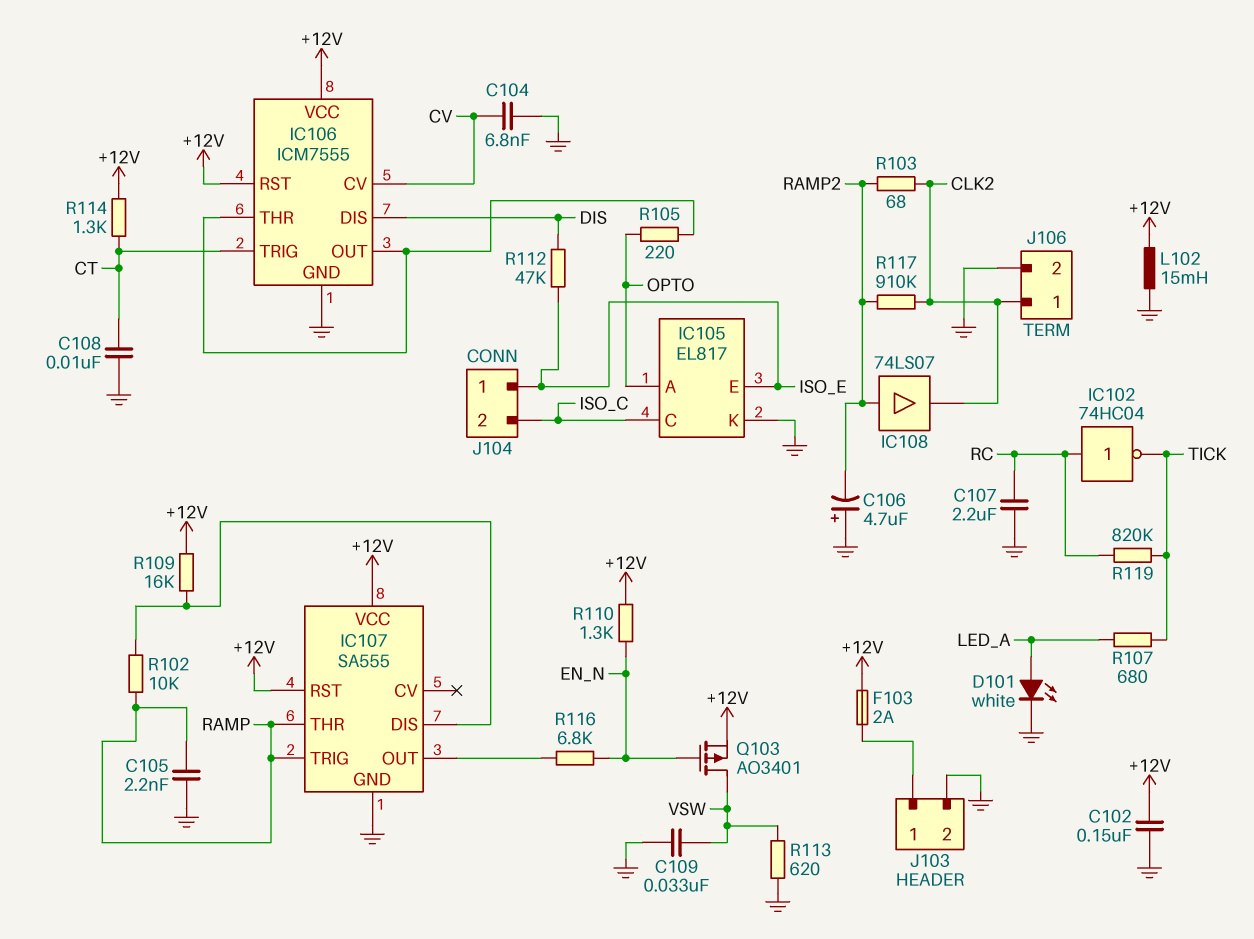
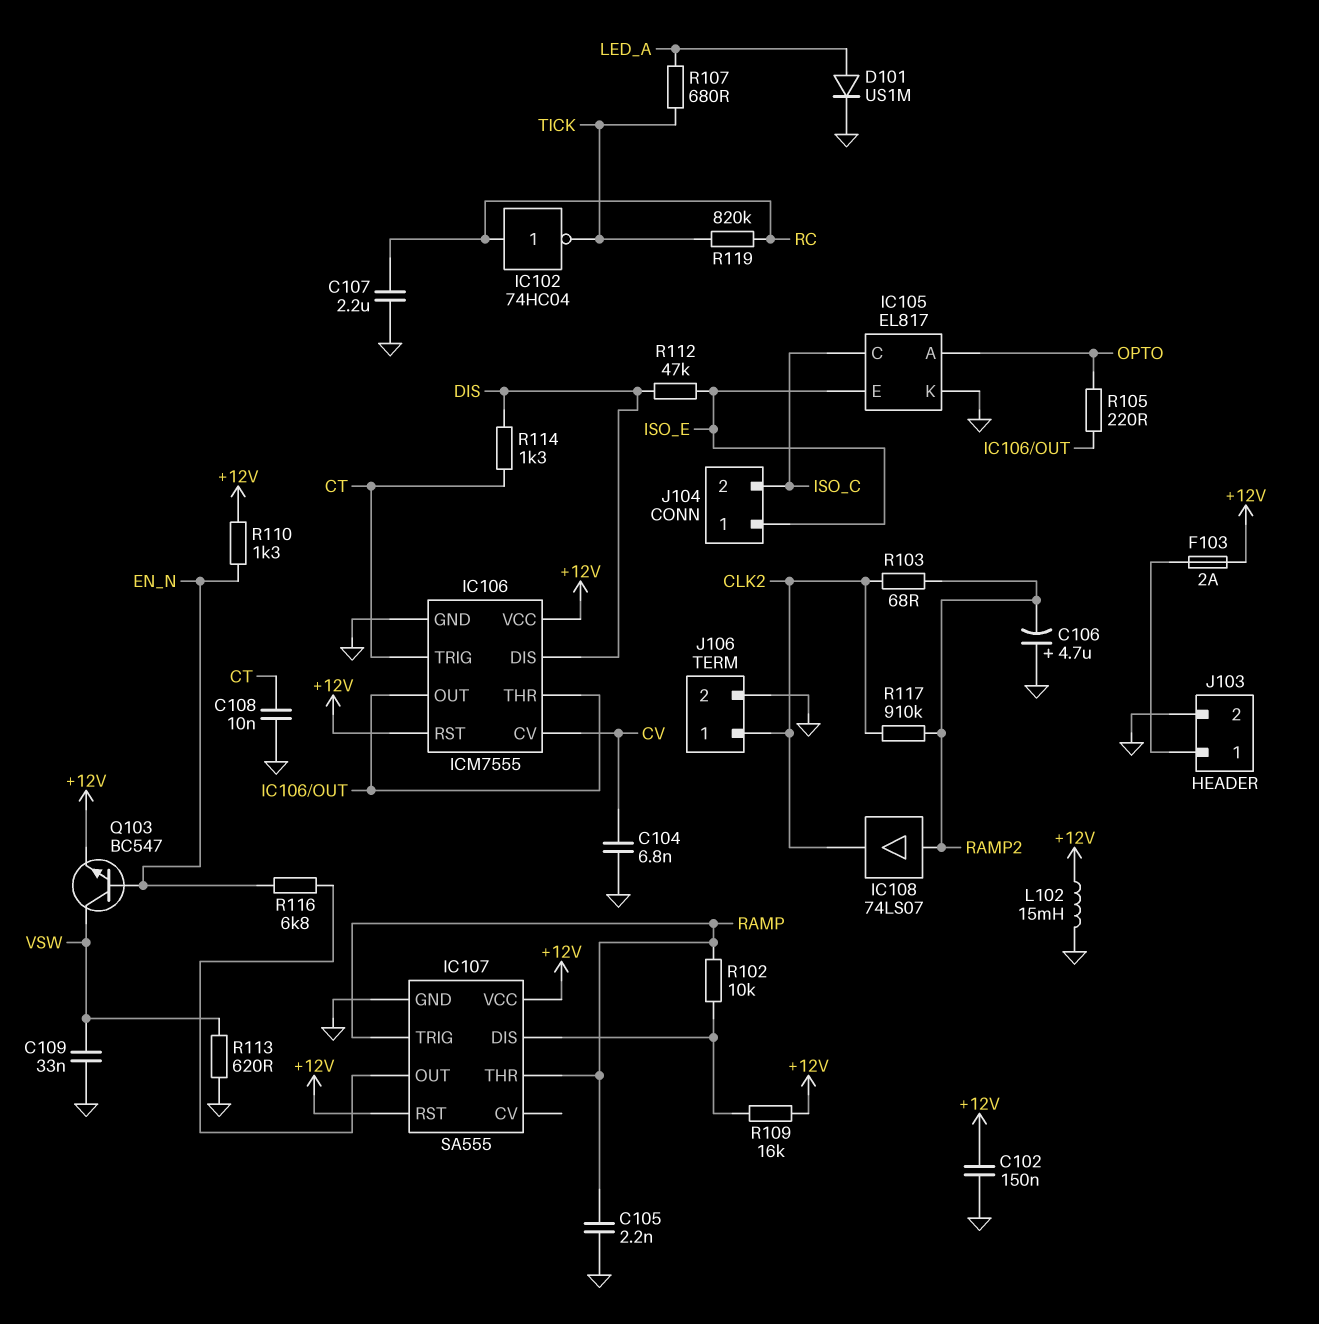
D101: LED white (A LED_A, K GND) -> diode US1M (A LED_A, K GND)
Q103: PMOS AO3401 (G EN_N, D VSW, S +12V) -> NPN BC547 (B EN_N, C VSW, E +12V)
R114: 1.3k (+12V, CT) -> 1.3k (CT, DIS)

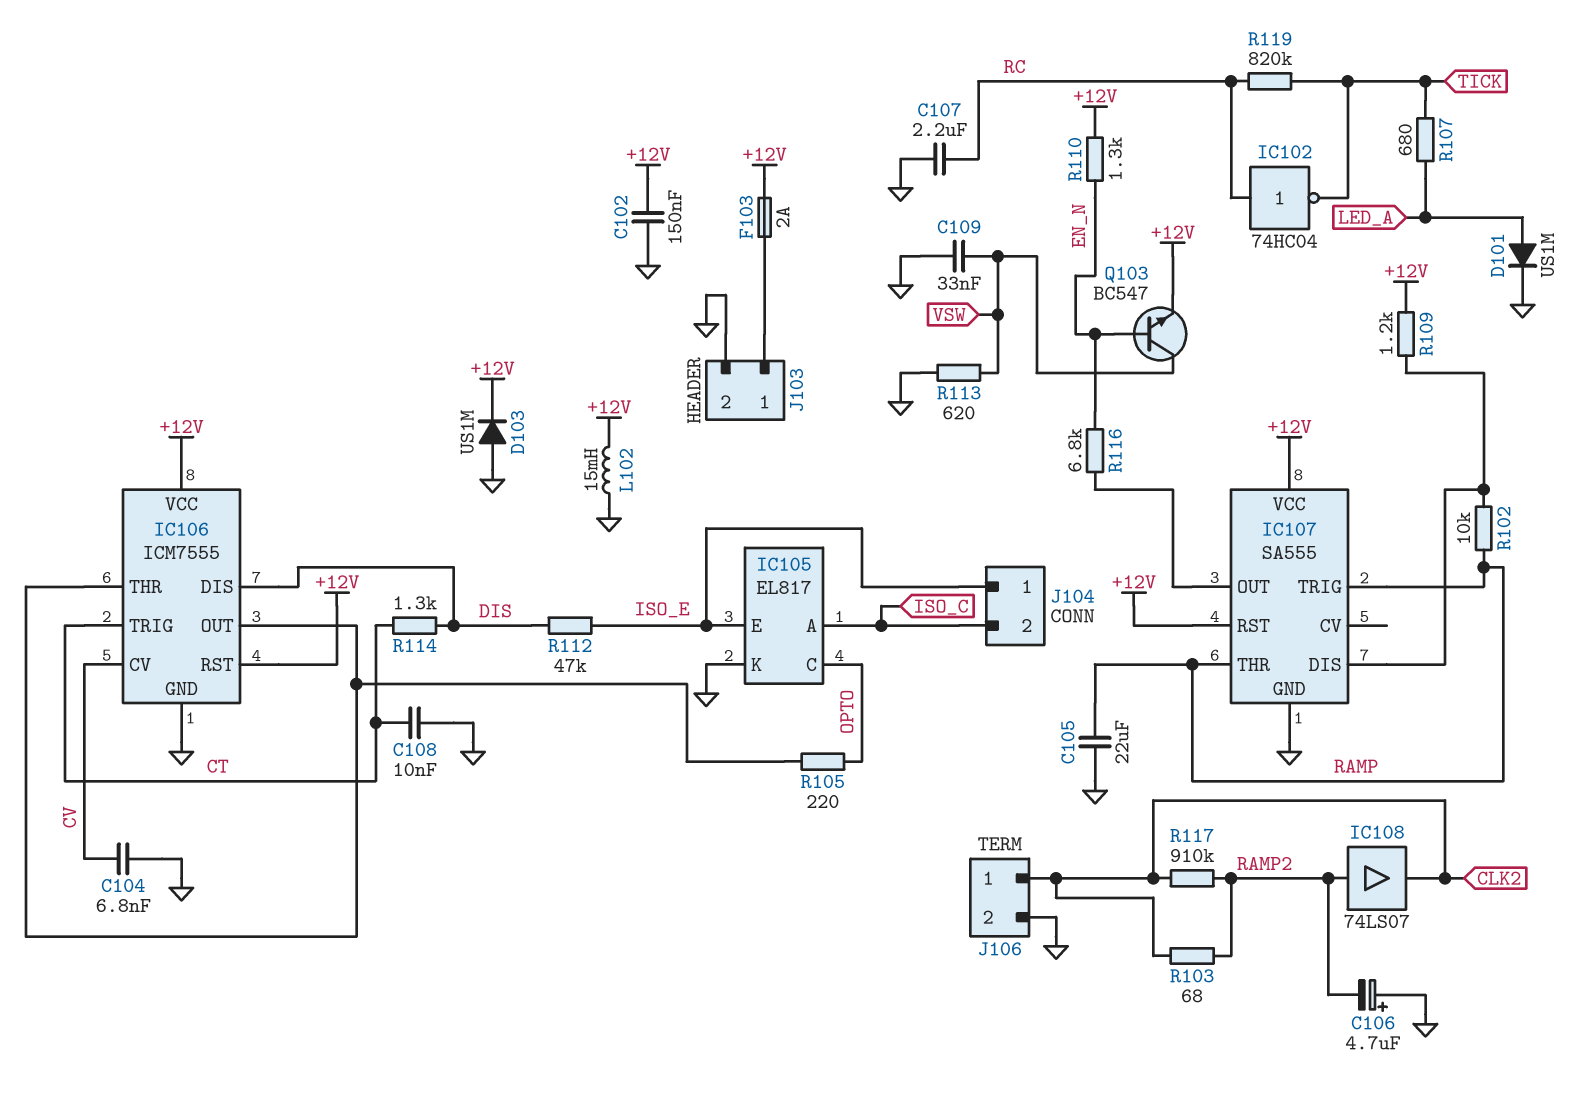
C105: 2.2nF (GND, RAMP) -> 22uF (GND, RAMP)
D103: none -> diode US1M (A GND, K +12V)
IC105 pin A: OPTO -> ISO_C
IC105 pin C: ISO_C -> OPTO
R109: 16k (+12V, IC107/DIS) -> 1.2k (+12V, IC107/DIS)

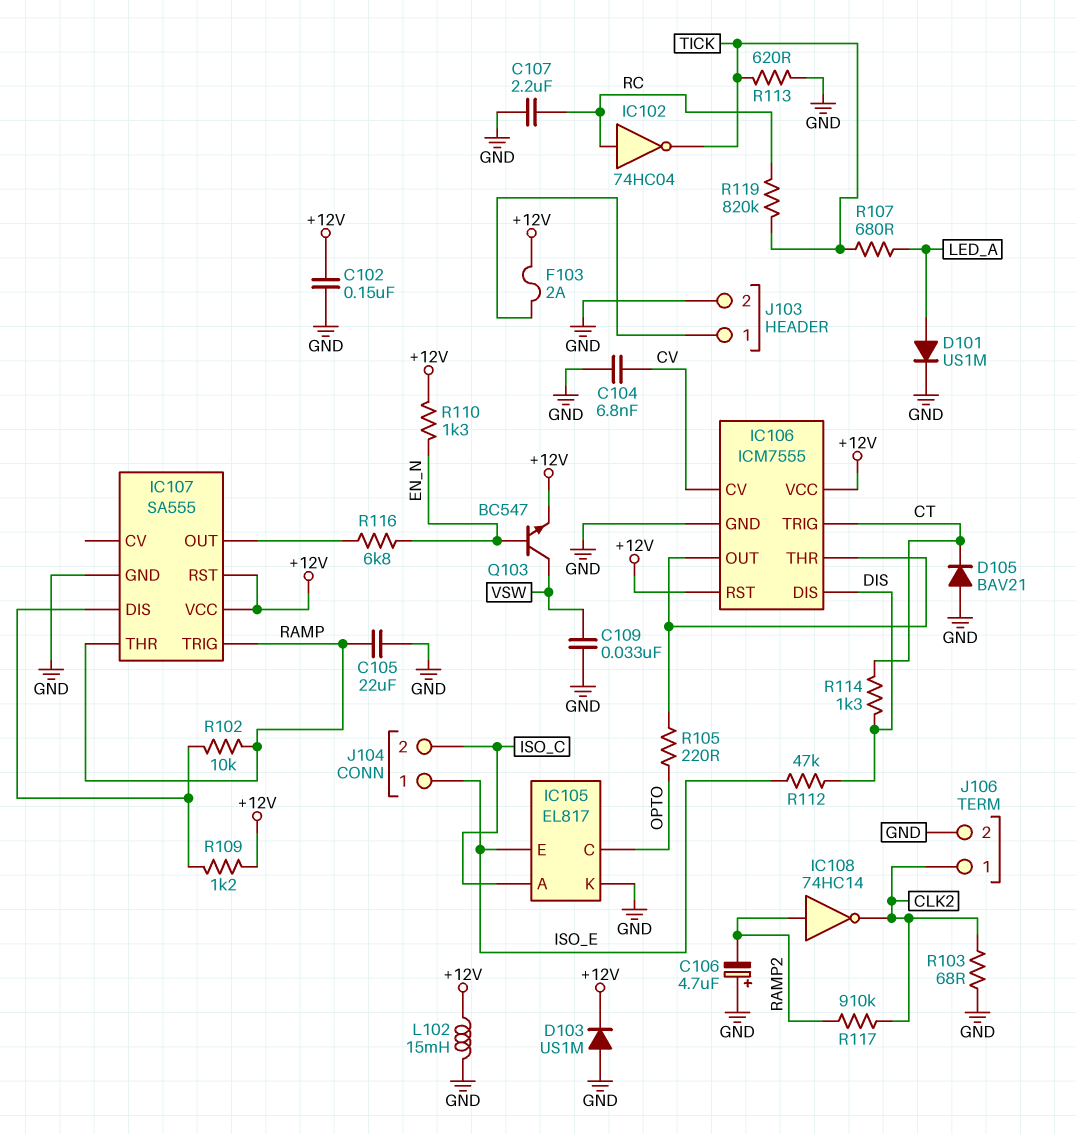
C108: 10nF (CT, GND) -> none
D105: none -> diode BAV21 (A GND, K CT)
IC108: buffer 74LS07 (in RAMP2, out CLK2) -> NOT 74HC14 (in RAMP2, out CLK2)
R103: 68 (CLK2, RAMP2) -> 68 (CLK2, GND)
R113: 620 (GND, VSW) -> 620 (GND, TICK)

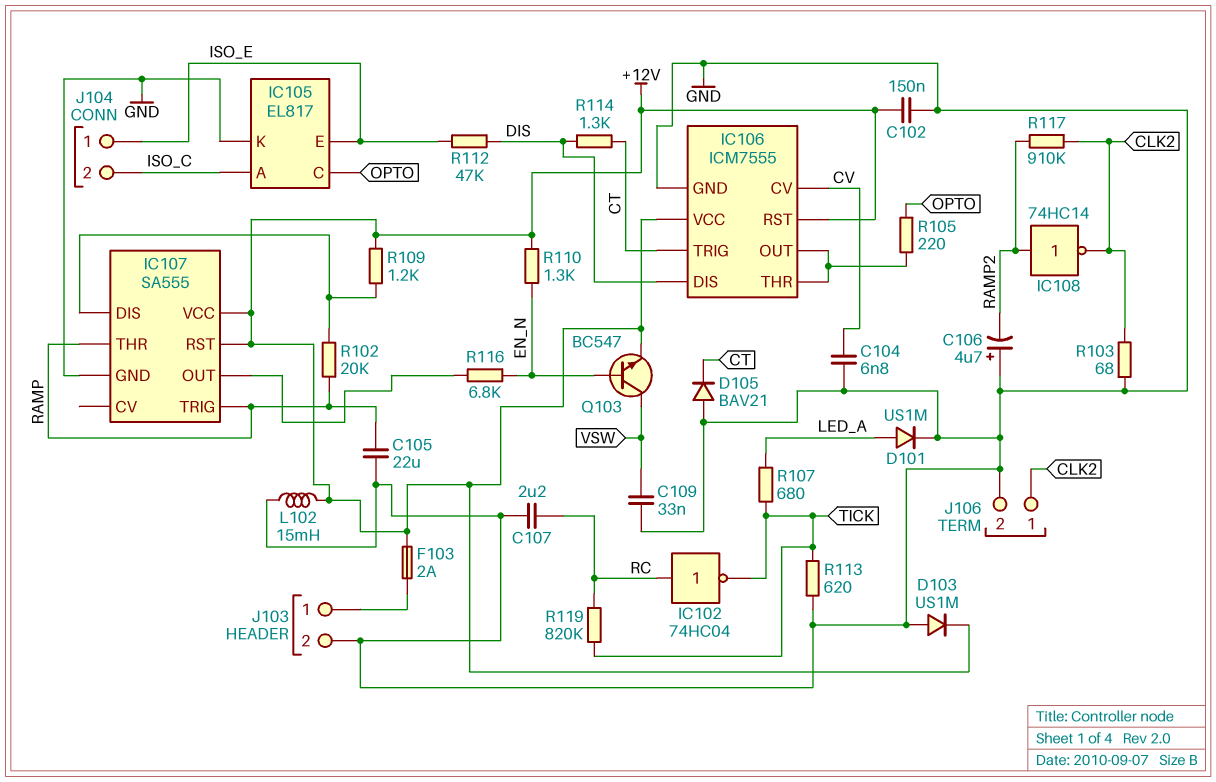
R102: 10k (IC107/DIS, RAMP) -> 20k (IC107/DIS, RAMP)

